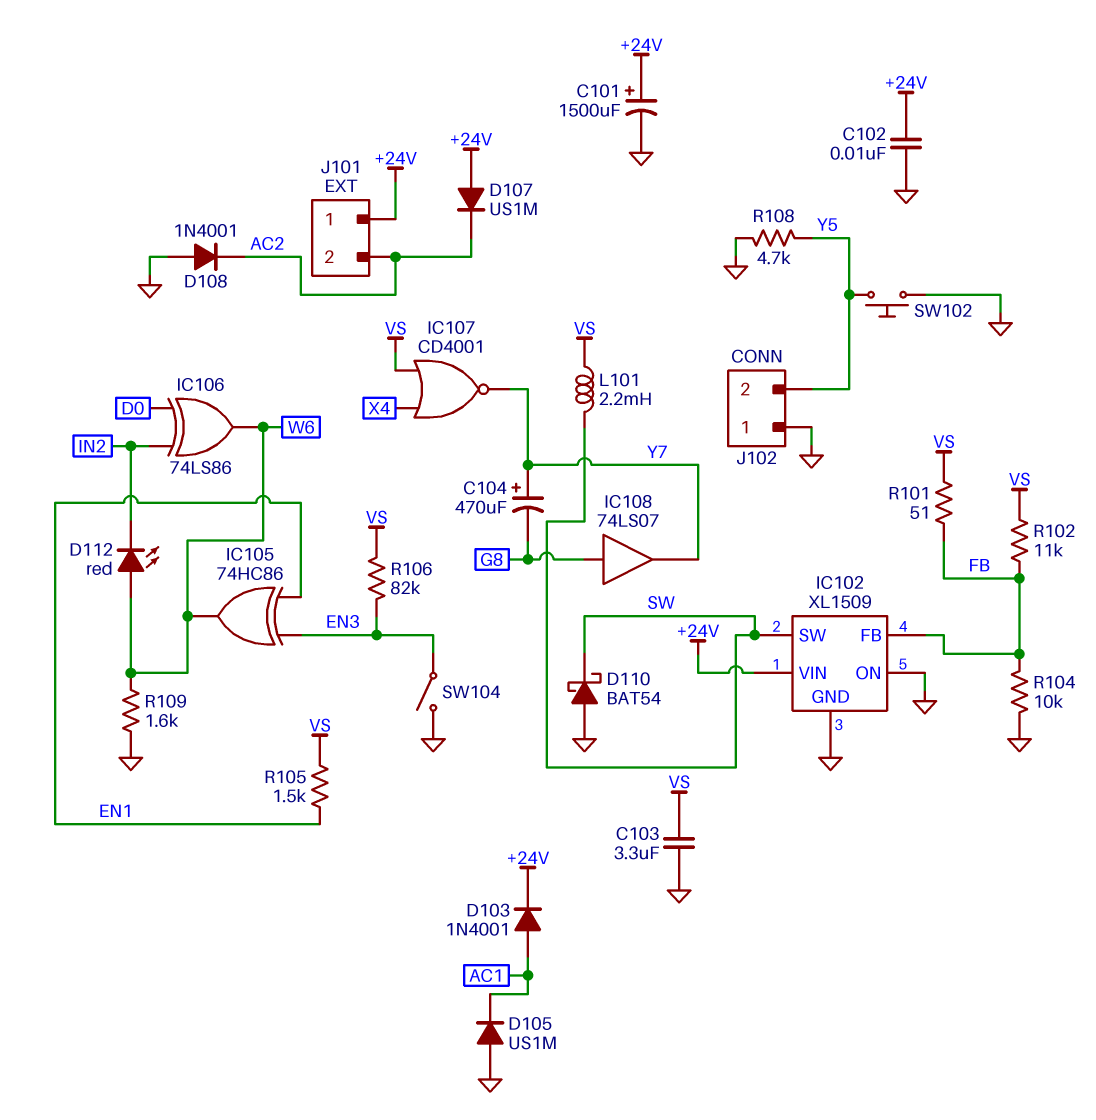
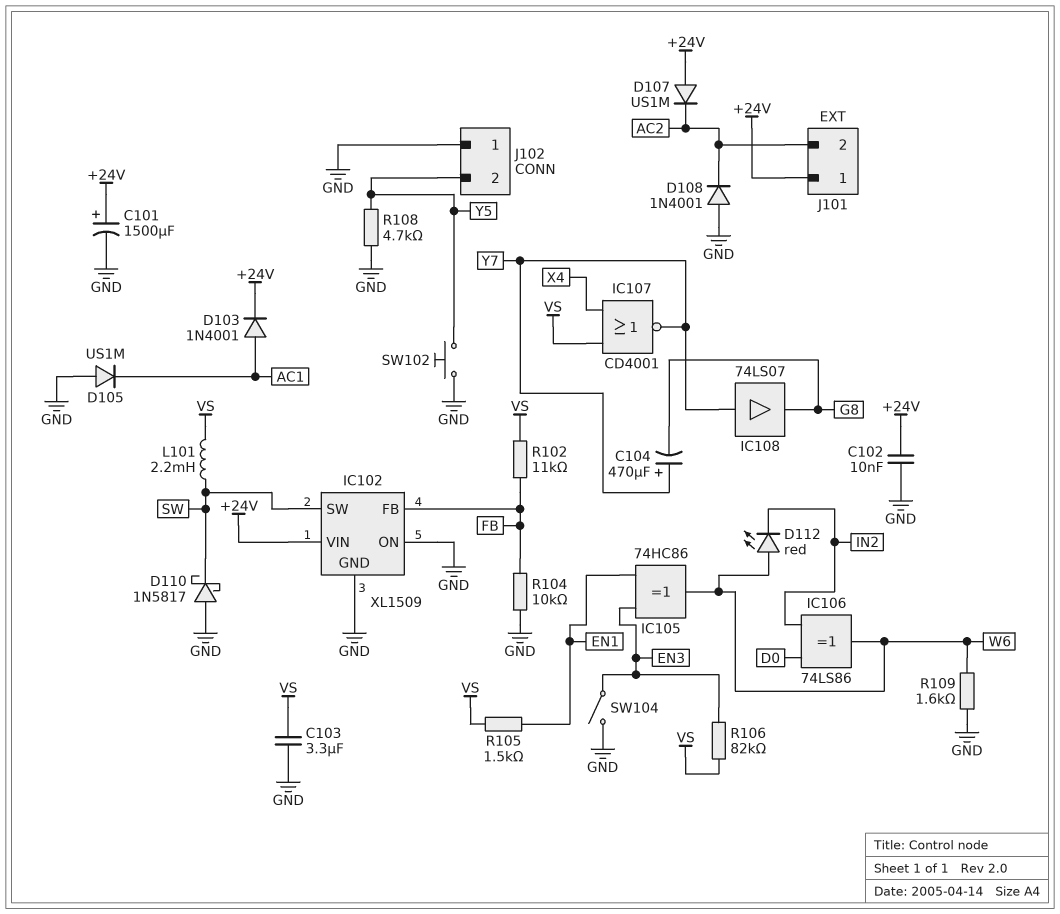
D110: schottky BAT54 (A GND, K SW) -> schottky 1N5817 (A GND, K SW)
IC108: buffer 74LS07 (in G8, out Y7) -> buffer 74LS07 (in Y7, out G8)
R101: 51 (FB, VS) -> none

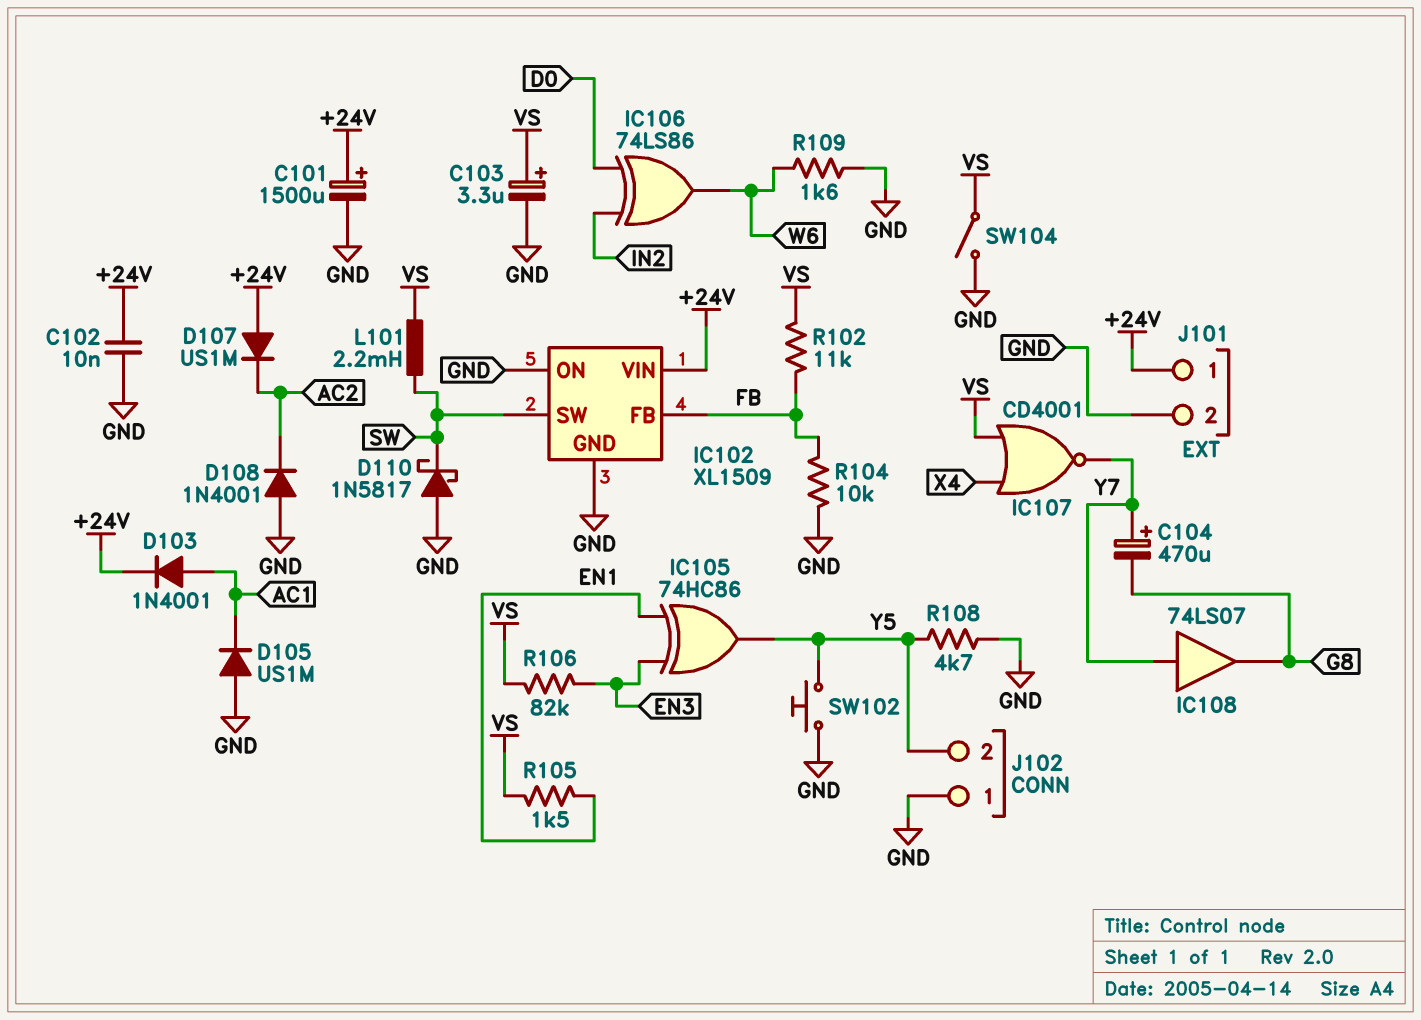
C103: 3.3uF (GND, VS) -> 3.3uF (plus VS, minus GND)
D112: LED red (A W6, K IN2) -> none
IC105: XOR 74HC86 (in EN1, in EN3, out W6) -> XOR 74HC86 (in EN1, in EN3, out Y5)
J101 pin 2: AC2 -> GND
SW104: switch (EN3, GND) -> switch (GND, VS)

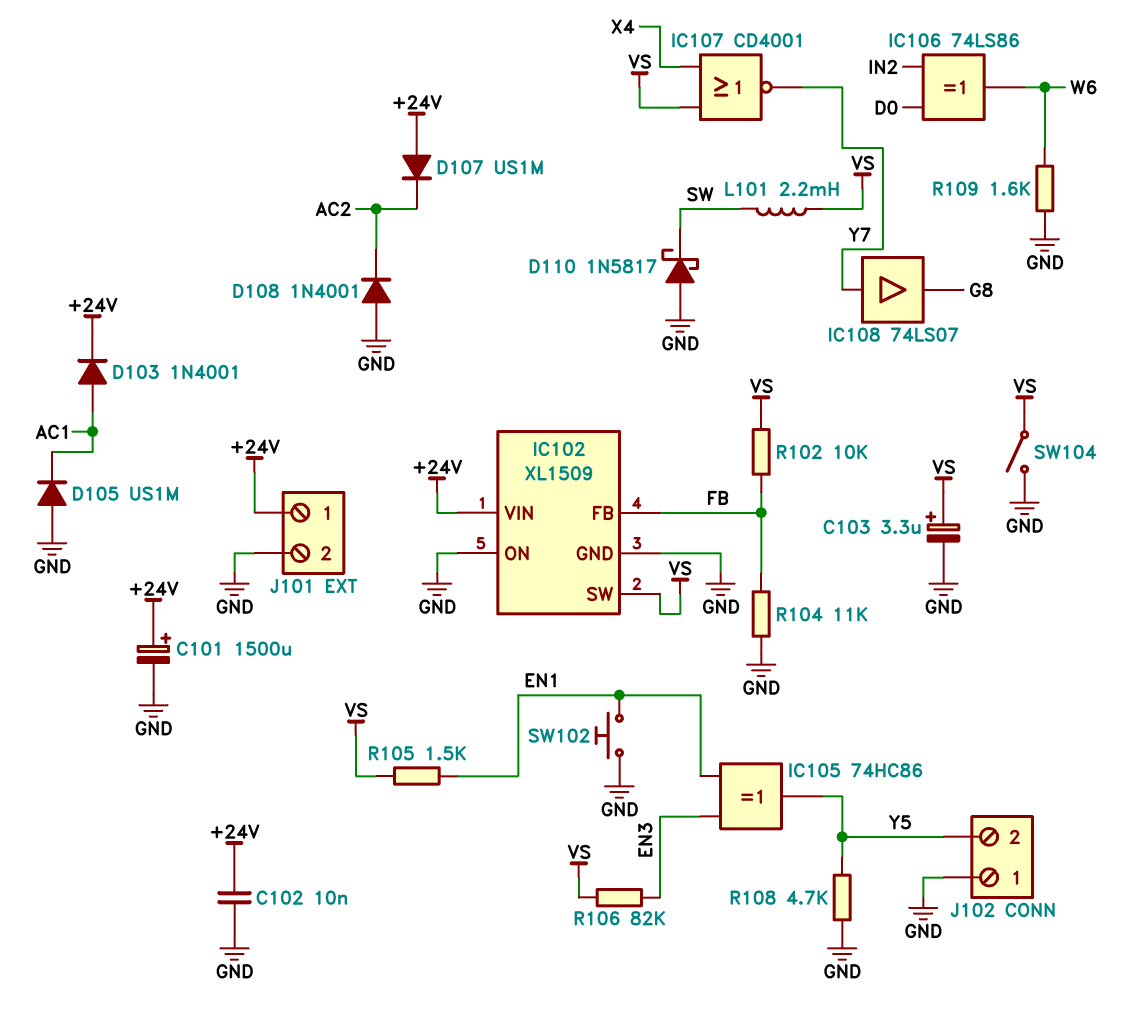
C104: 470uF (plus Y7, minus G8) -> none
IC102 pin SW: SW -> VS
R102: 11k (FB, VS) -> 10k (FB, VS)
R104: 10k (FB, GND) -> 11k (FB, GND)
SW102: button (GND, Y5) -> button (EN1, GND)

